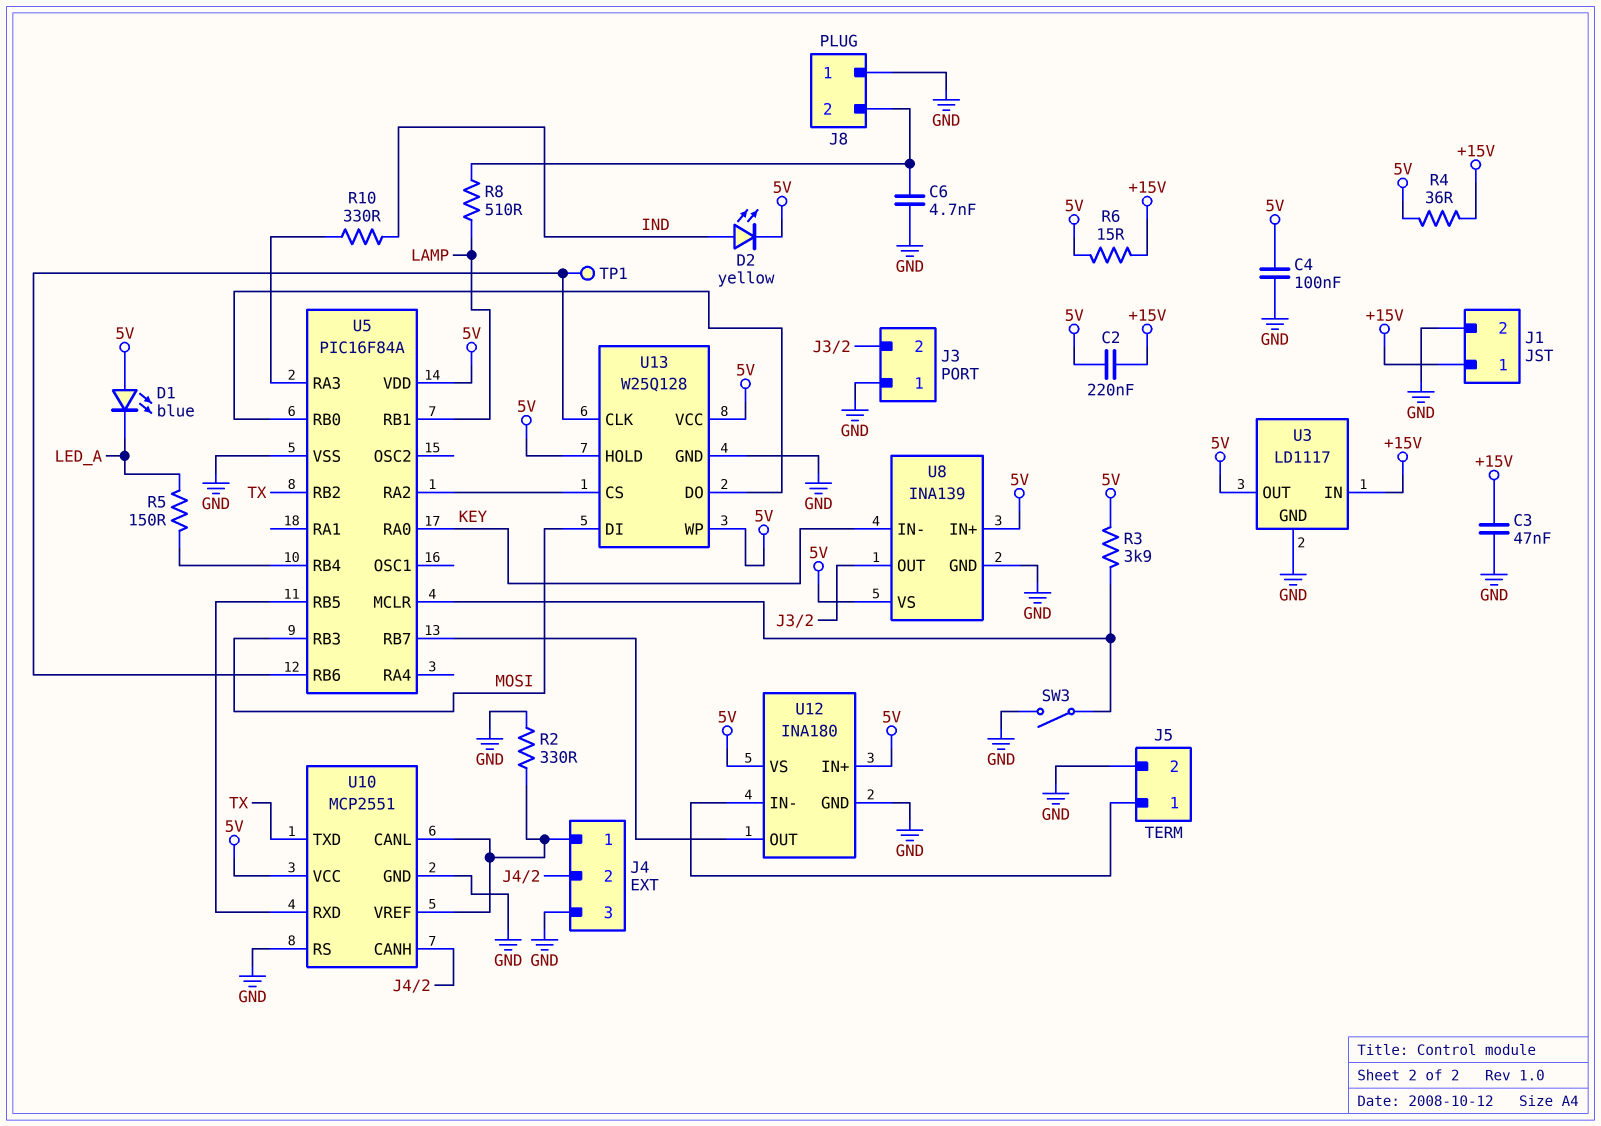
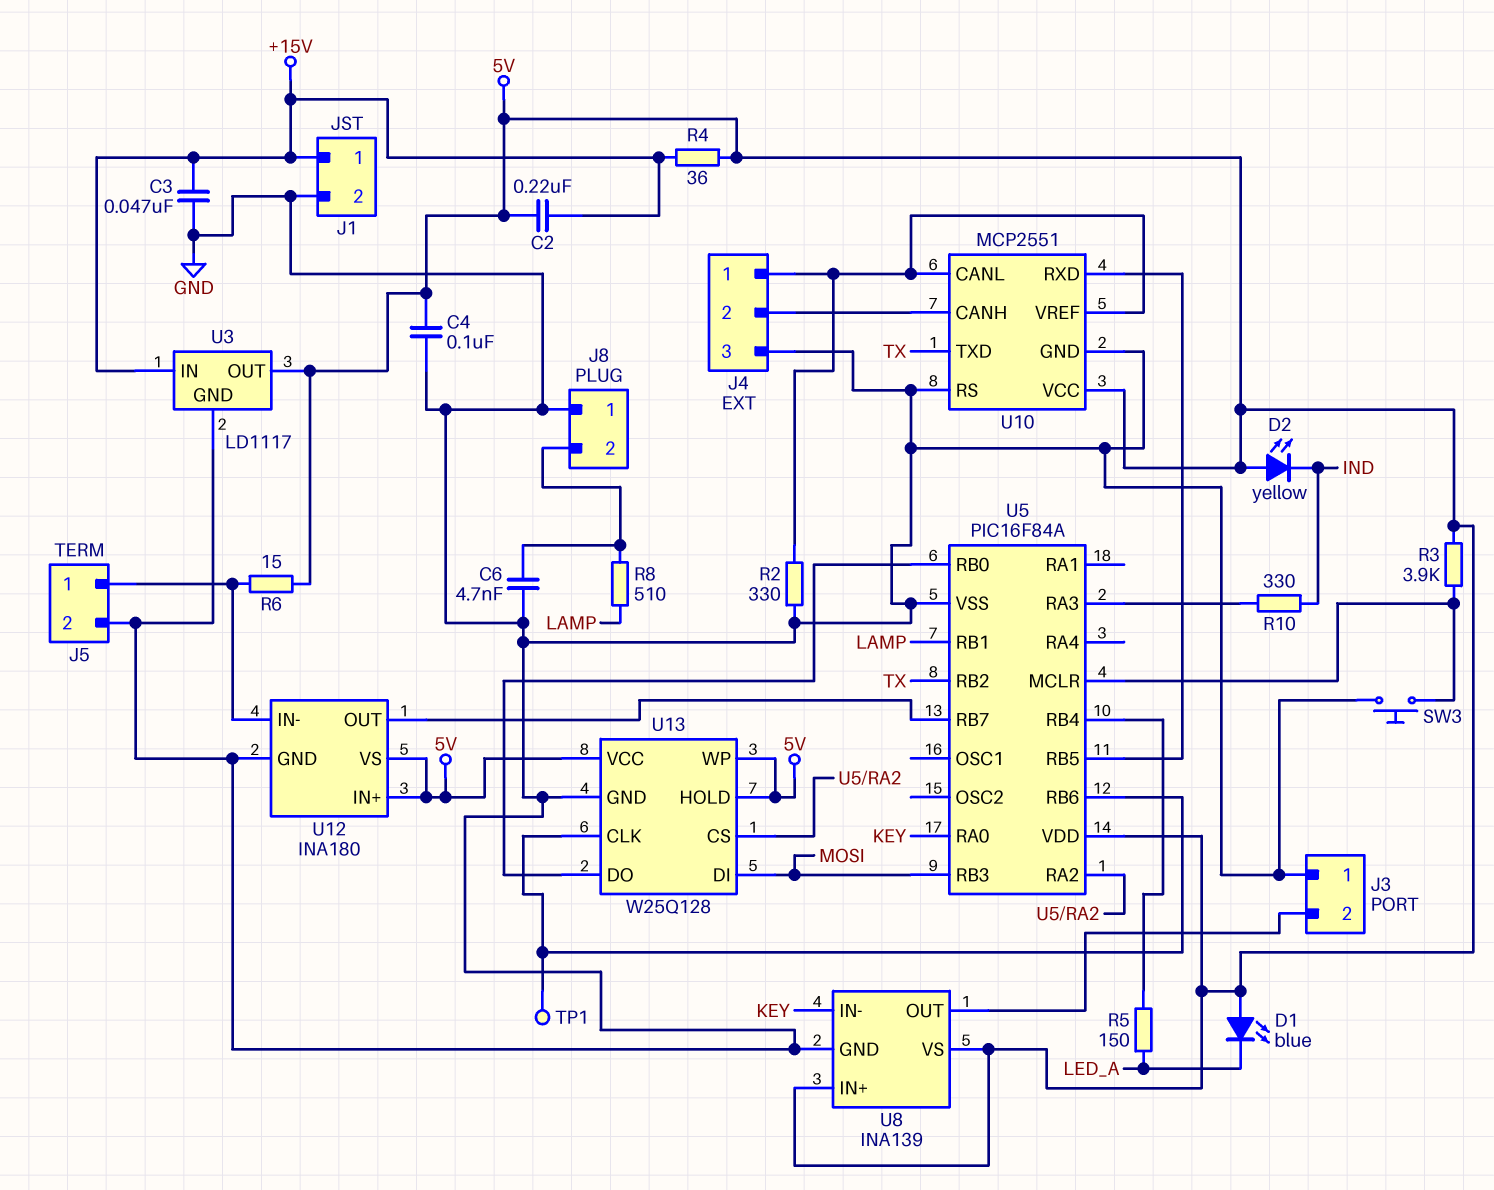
D2: LED yellow (A IND, K 5V) -> LED yellow (A 5V, K IND)
R6: 15 (+15V, 5V) -> 15 (5V, J5/1)
SW3: switch (GND, U5/MCLR) -> button (GND, U5/MCLR)

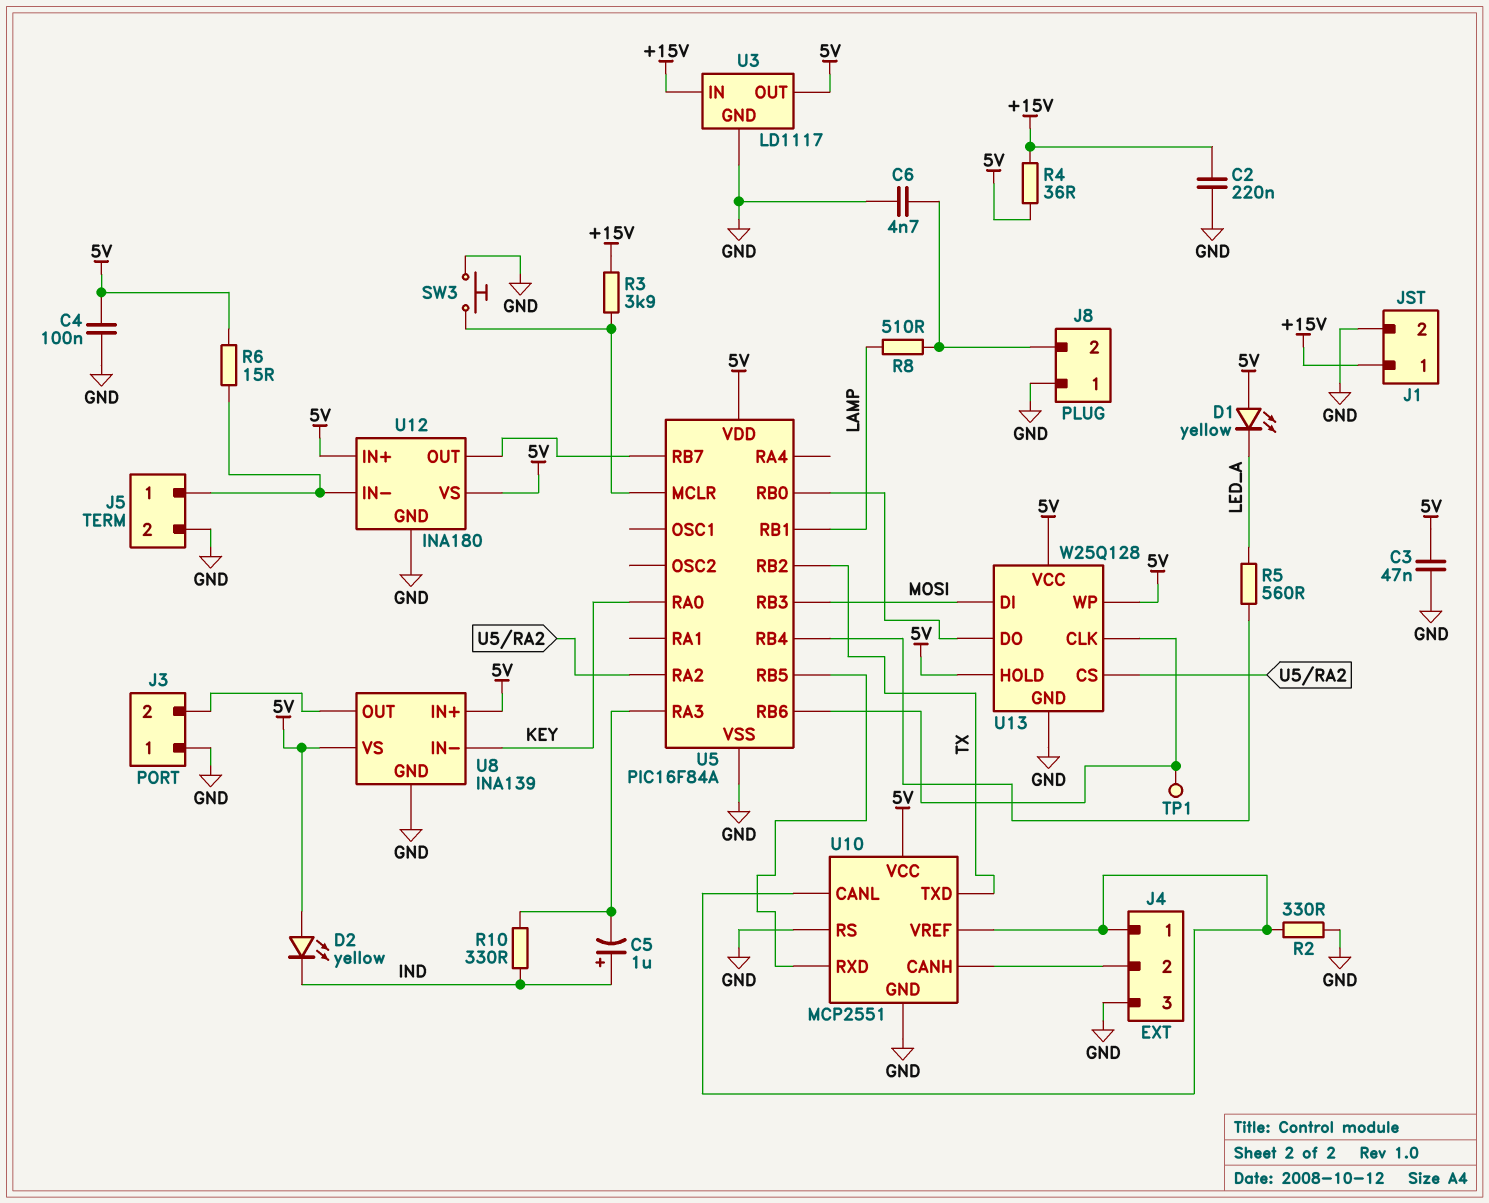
C2: 220nF (+15V, 5V) -> 220nF (+15V, GND)
C3: 47nF (+15V, GND) -> 47nF (5V, GND)
C5: none -> 1uF (plus IND, minus U5/RA3)
D1: LED blue (A 5V, K LED_A) -> LED yellow (A 5V, K LED_A)
R3: 3.9k (5V, U5/MCLR) -> 3.9k (+15V, U5/MCLR)
R5: 150 (LED_A, U5/RB4) -> 560 (LED_A, U5/RB4)

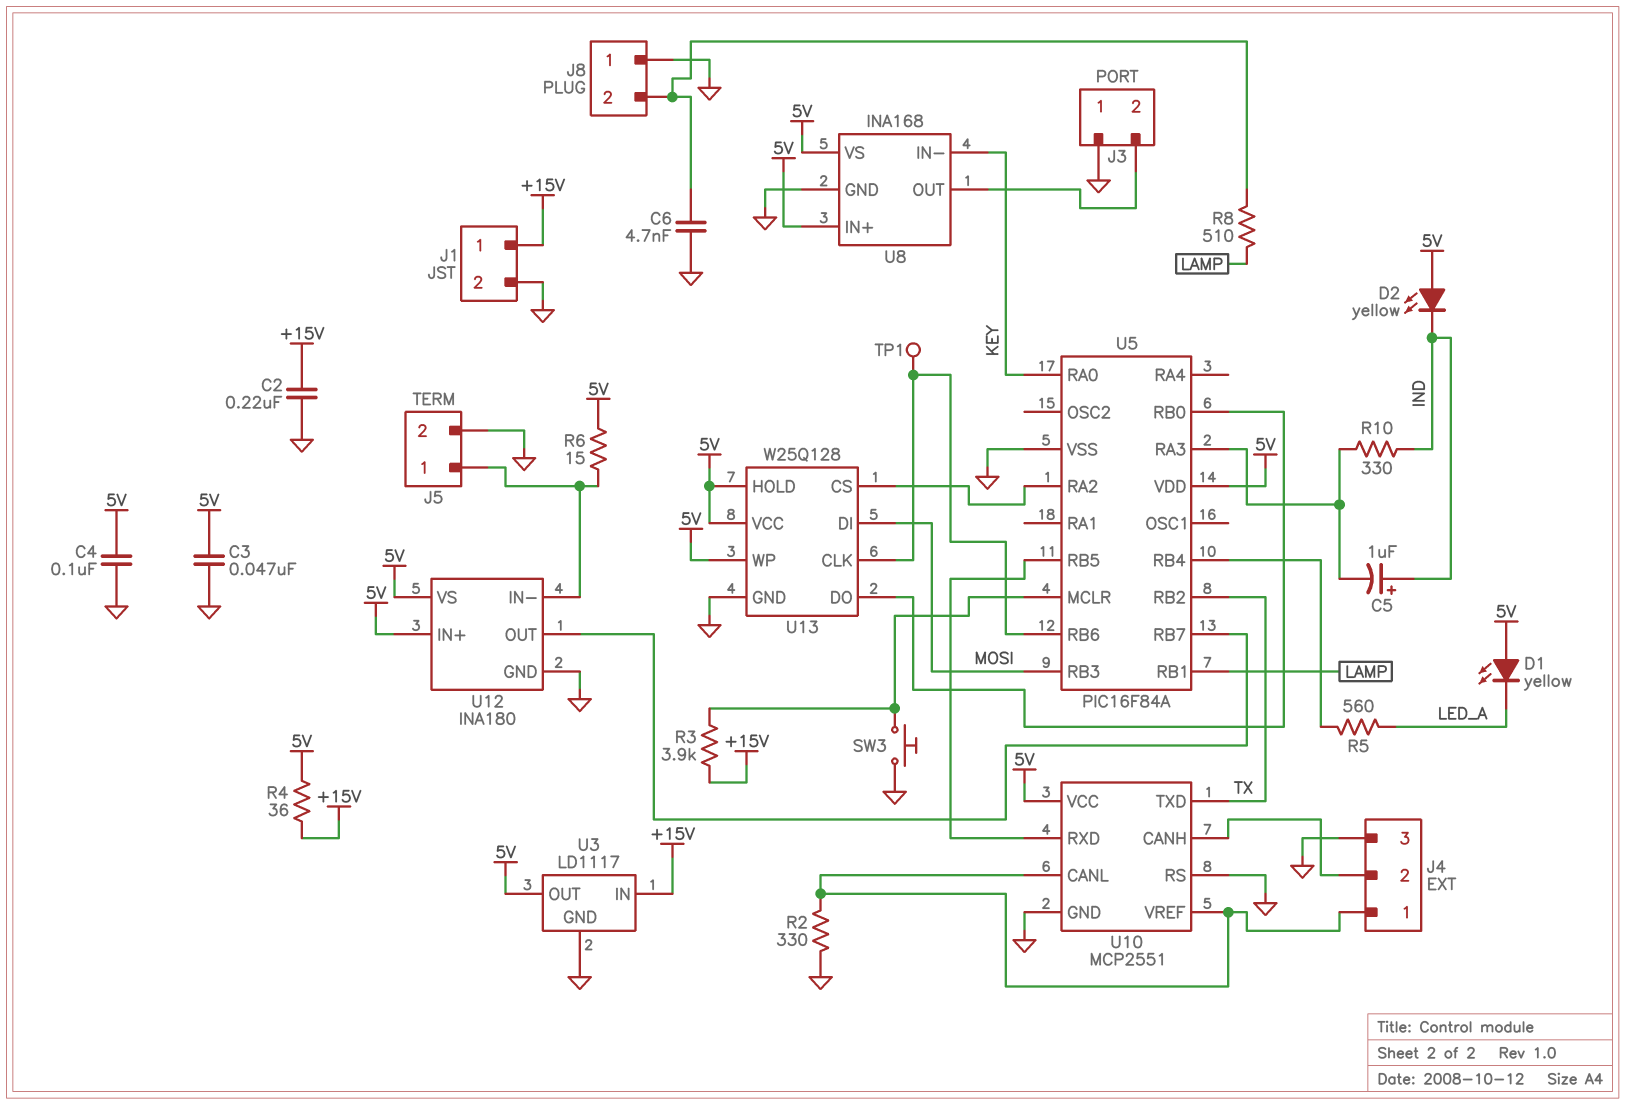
U8: INA139 -> INA168

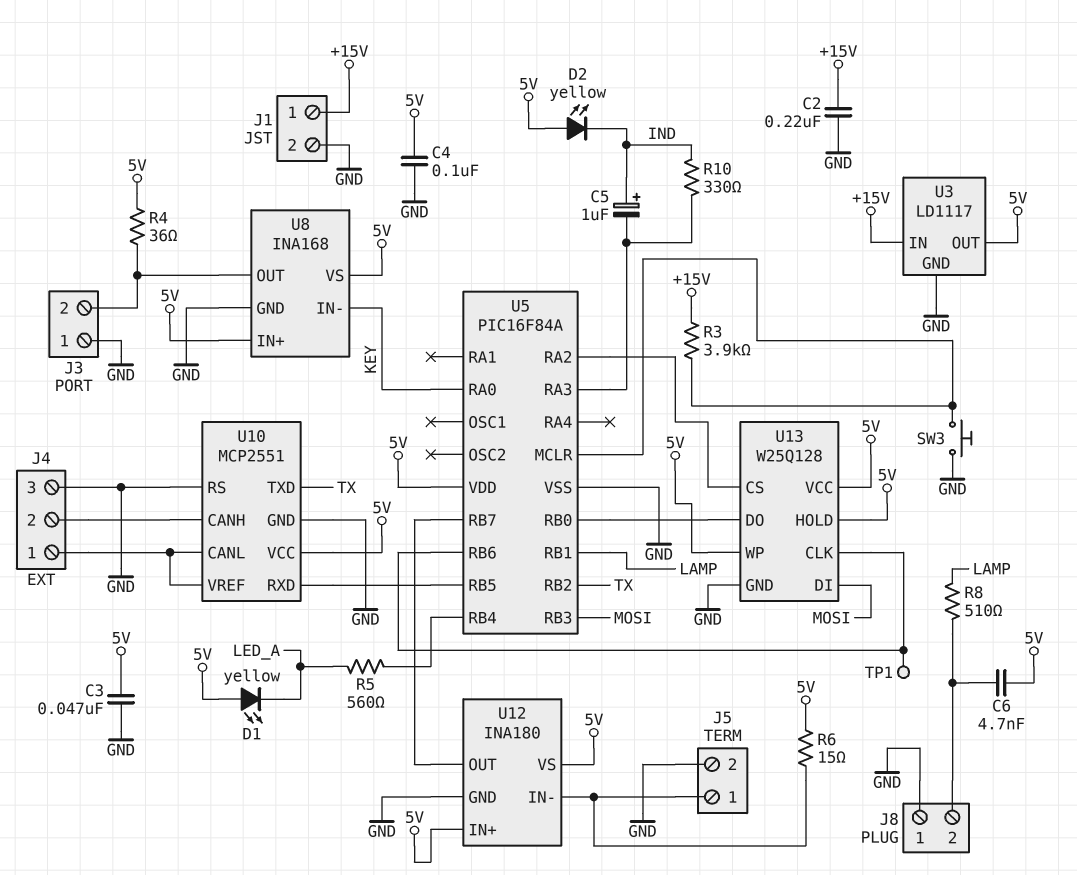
C6: 4.7nF (GND, J8/2) -> 4.7nF (5V, J8/2)
R2: 330 (GND, J4/1) -> none
R4: 36 (+15V, 5V) -> 36 (5V, J3/2)

